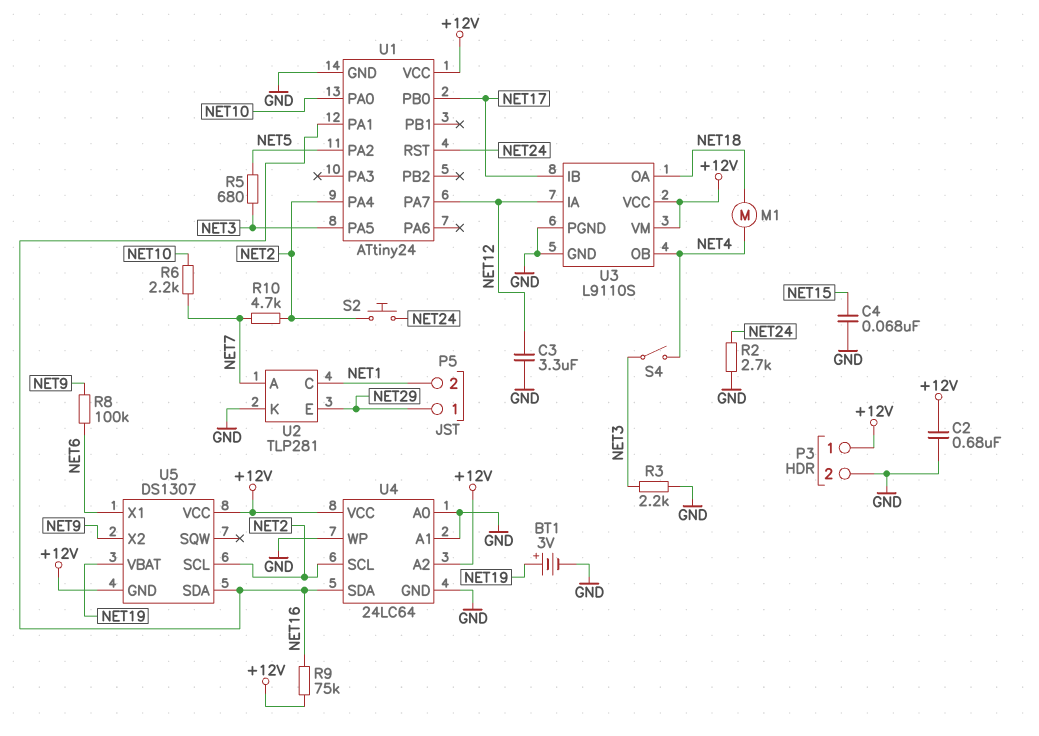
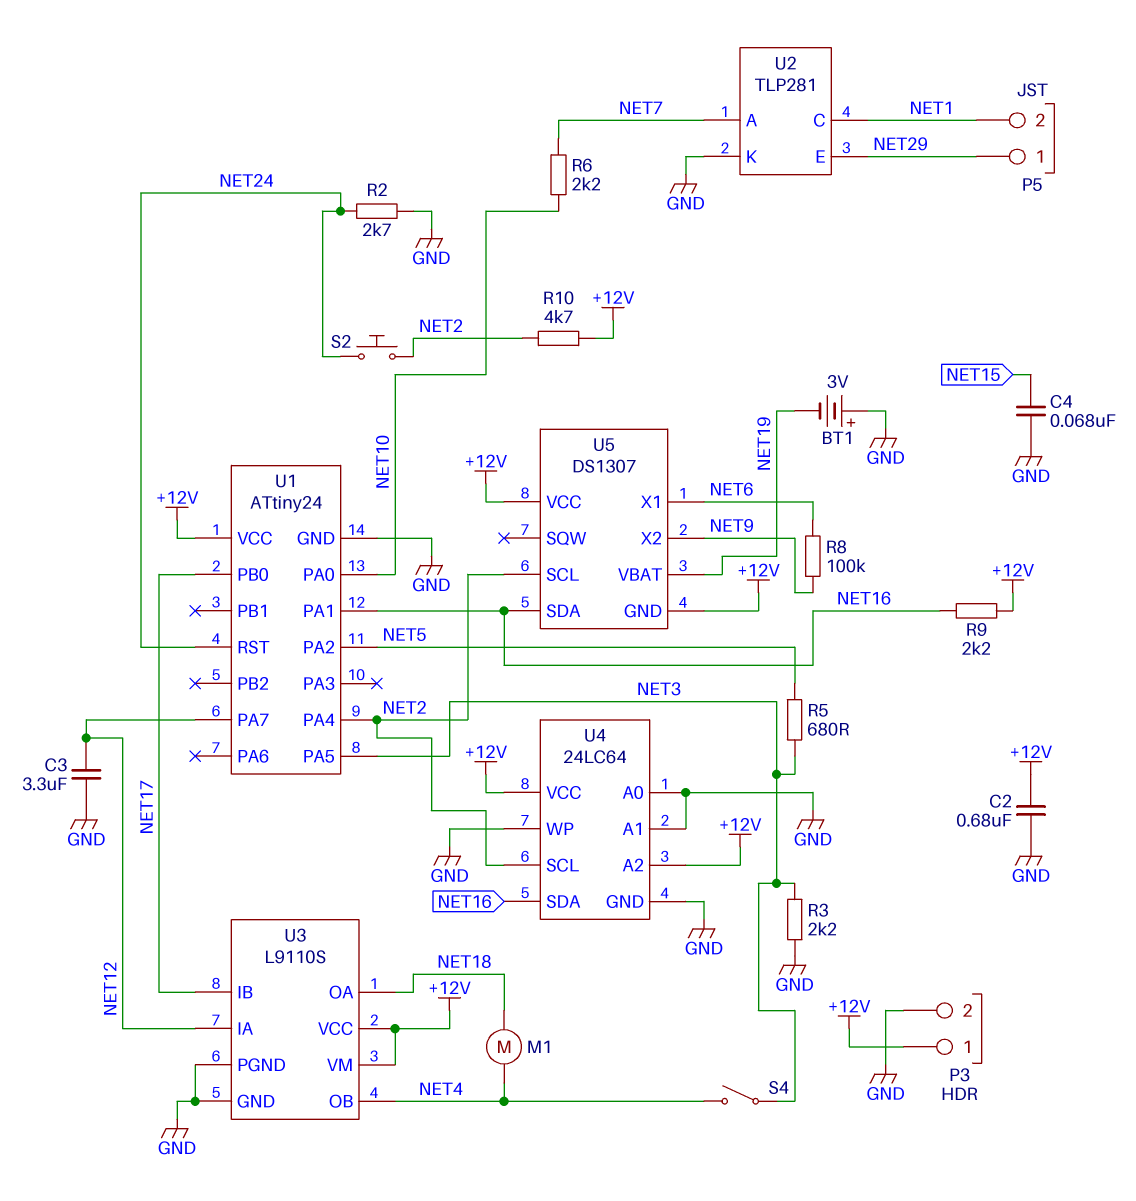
BT1: 3V (plus NET19, minus GND) -> 3V (plus GND, minus NET19)
R9: 75k (+12V, NET16) -> 2.2k (+12V, NET16)
R10: 4.7k (NET2, NET7) -> 4.7k (+12V, NET2)

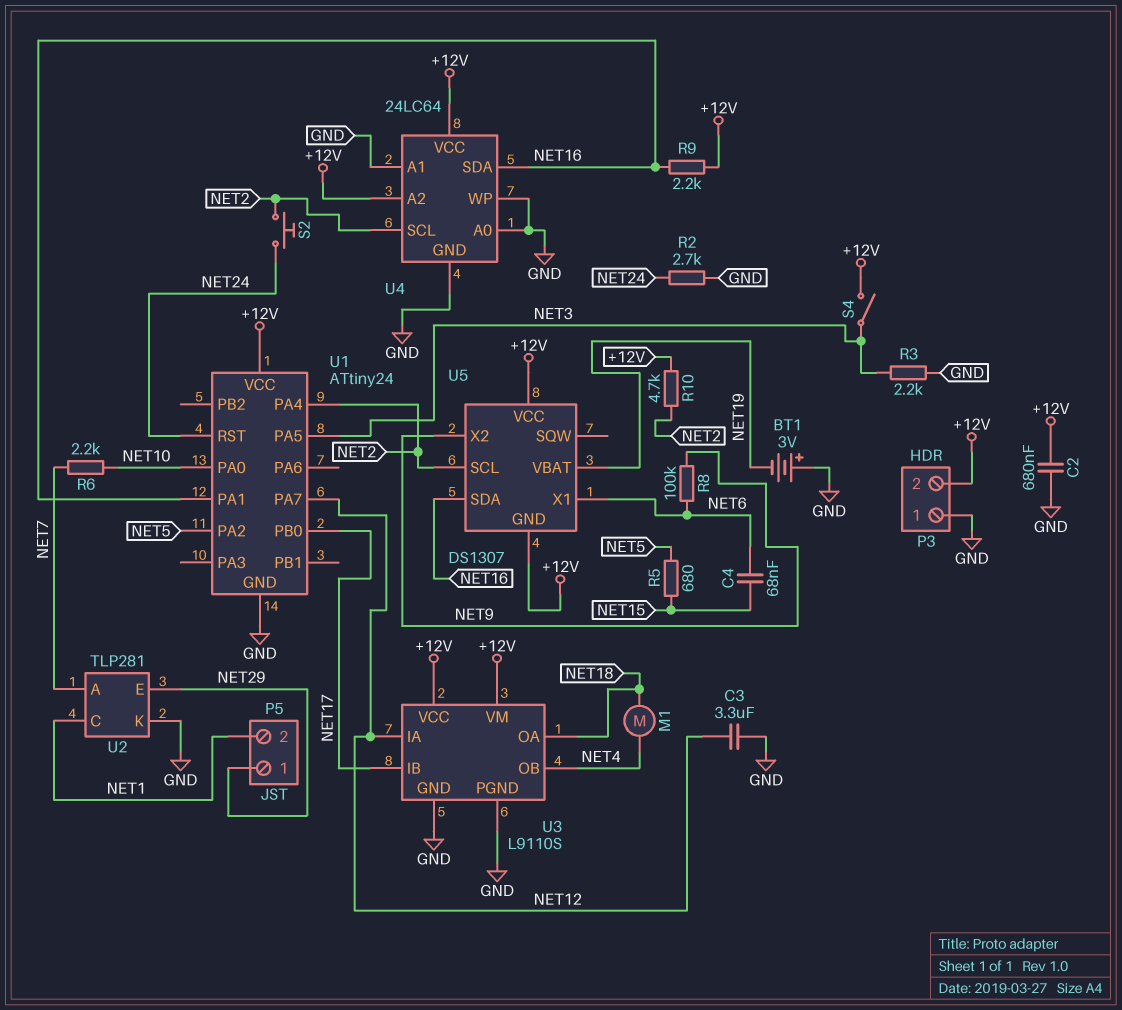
C4: 68nF (GND, NET15) -> 68nF (NET6, NET15)
P3 pin 1: +12V -> GND
P3 pin 2: GND -> +12V
R5: 680 (NET3, NET5) -> 680 (NET5, NET15)
S4: switch (NET3, NET4) -> switch (+12V, NET3)

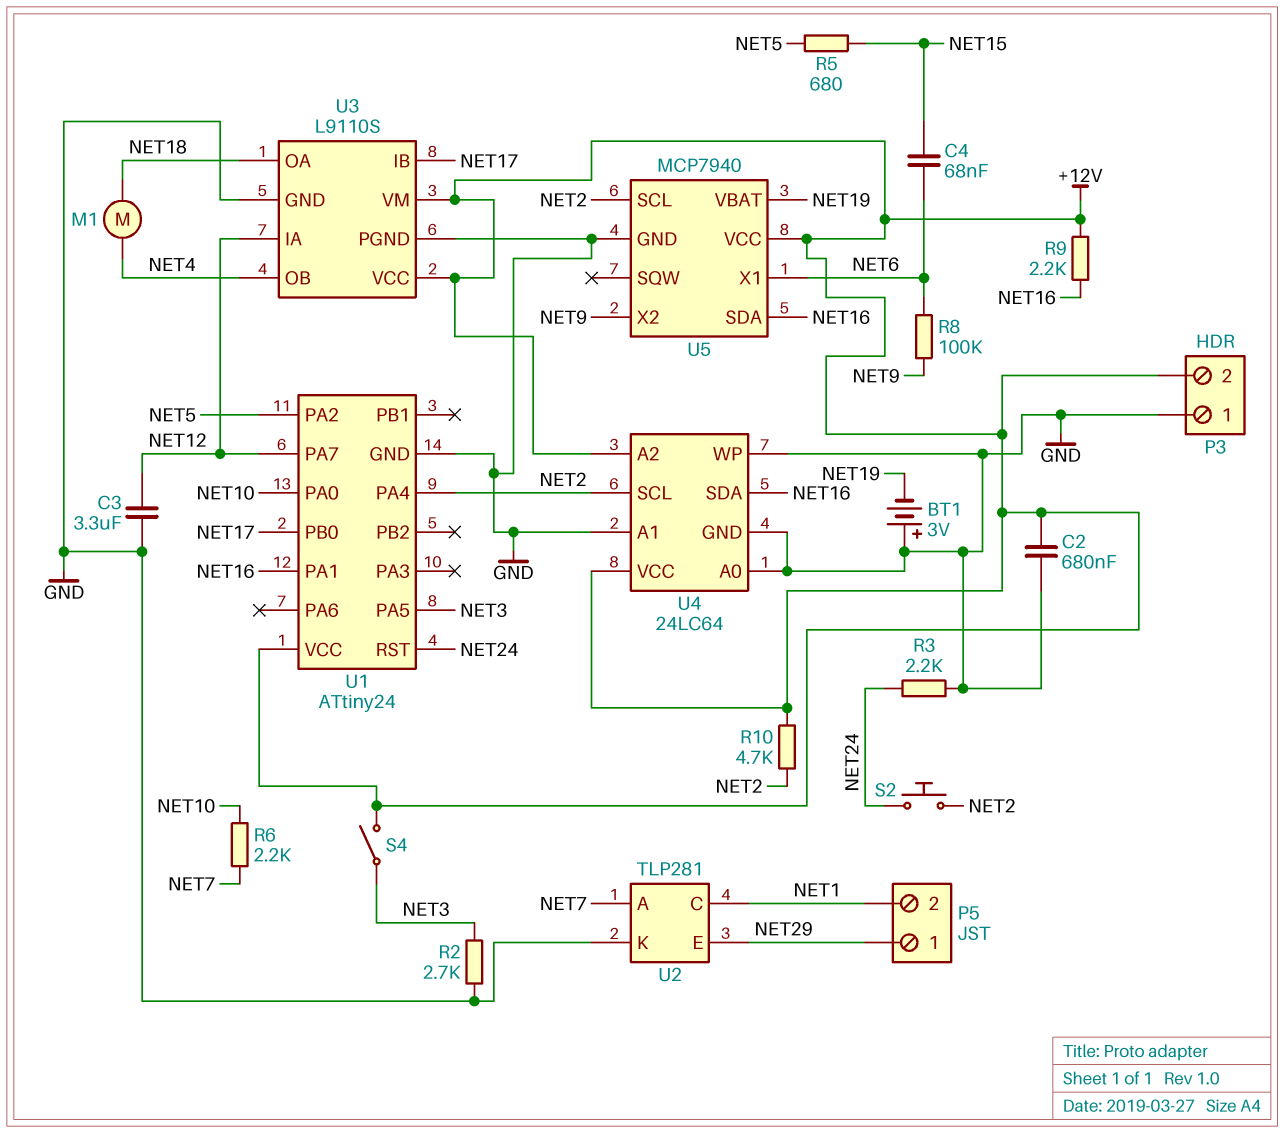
R2: 2.7k (GND, NET24) -> 2.7k (GND, NET3)
R3: 2.2k (GND, NET3) -> 2.2k (GND, NET24)
U5: DS1307 -> MCP7940
U5 pin GND: +12V -> GND

